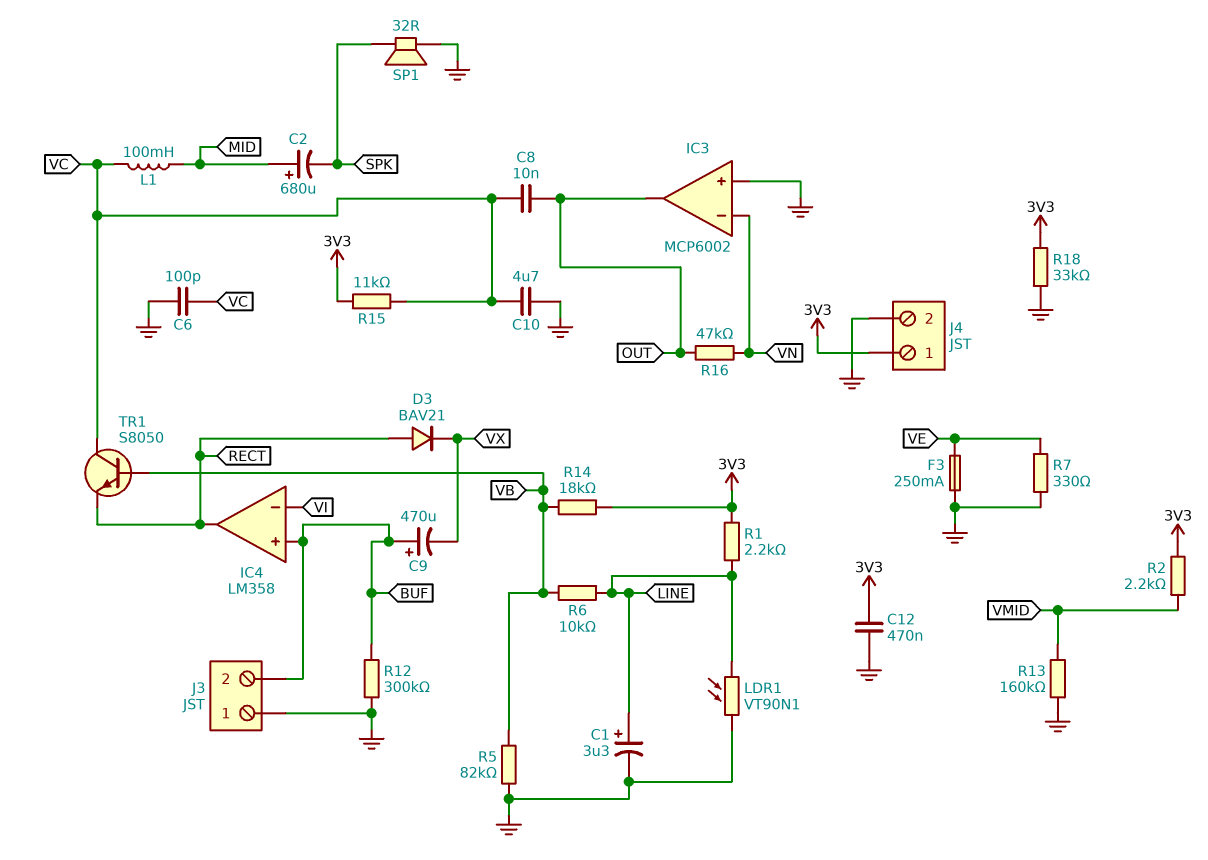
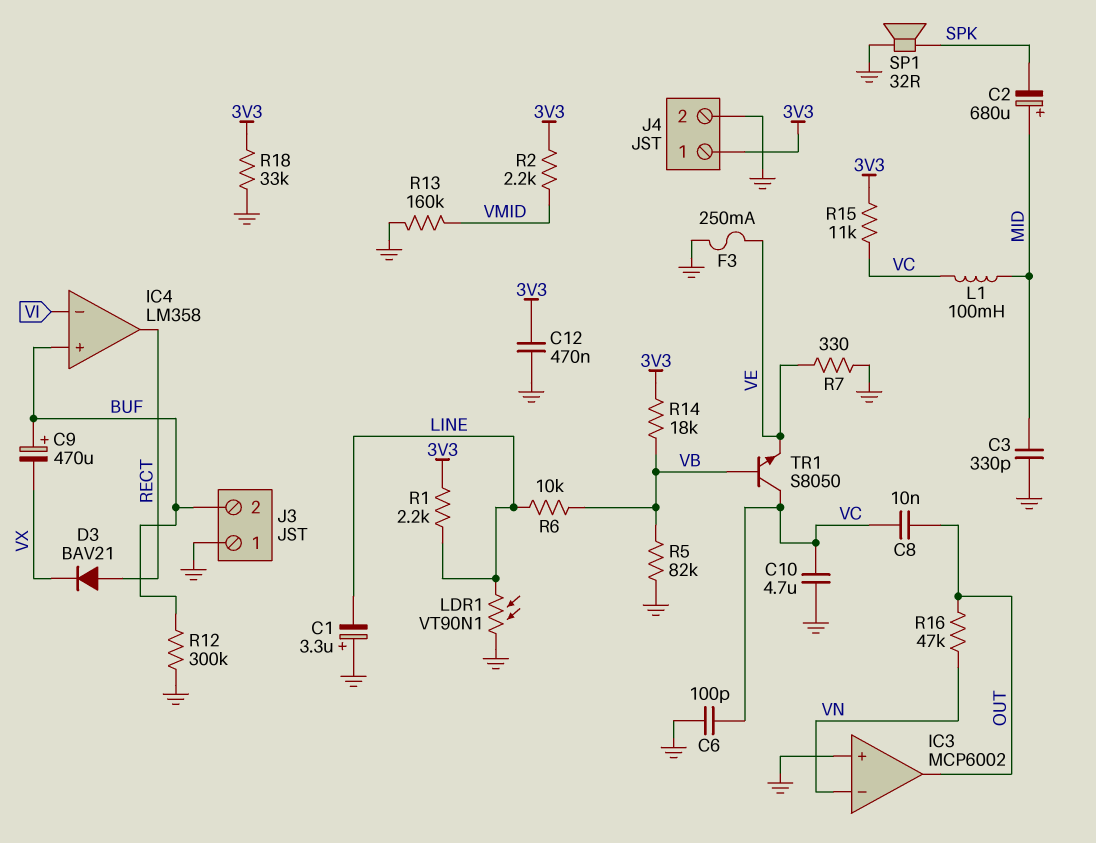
C1: 3.3uF (plus LINE, minus GND) -> 3.3uF (plus GND, minus LINE)
C3: none -> 330pF (GND, MID)
TR1: NPN S8050 (B VB, C VC, E RECT) -> NPN S8050 (B VB, C VC, E VE)

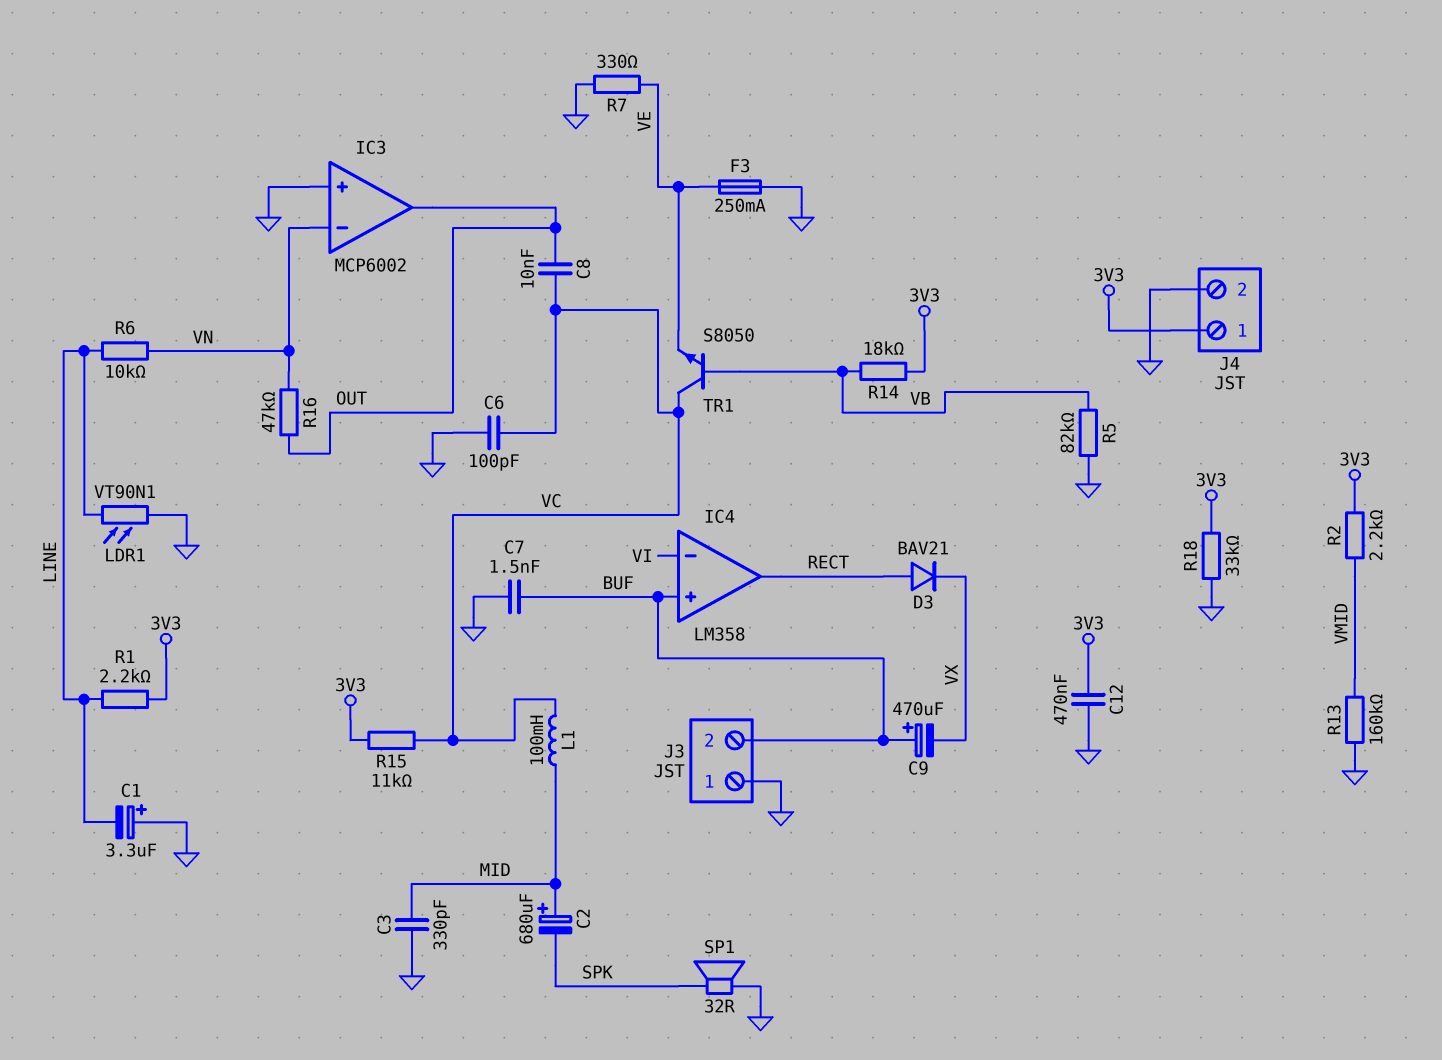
C7: none -> 1.5nF (BUF, GND)
C10: 4.7uF (GND, VC) -> none
R6: 10k (LINE, VB) -> 10k (LINE, VN)
R12: 300k (BUF, GND) -> none

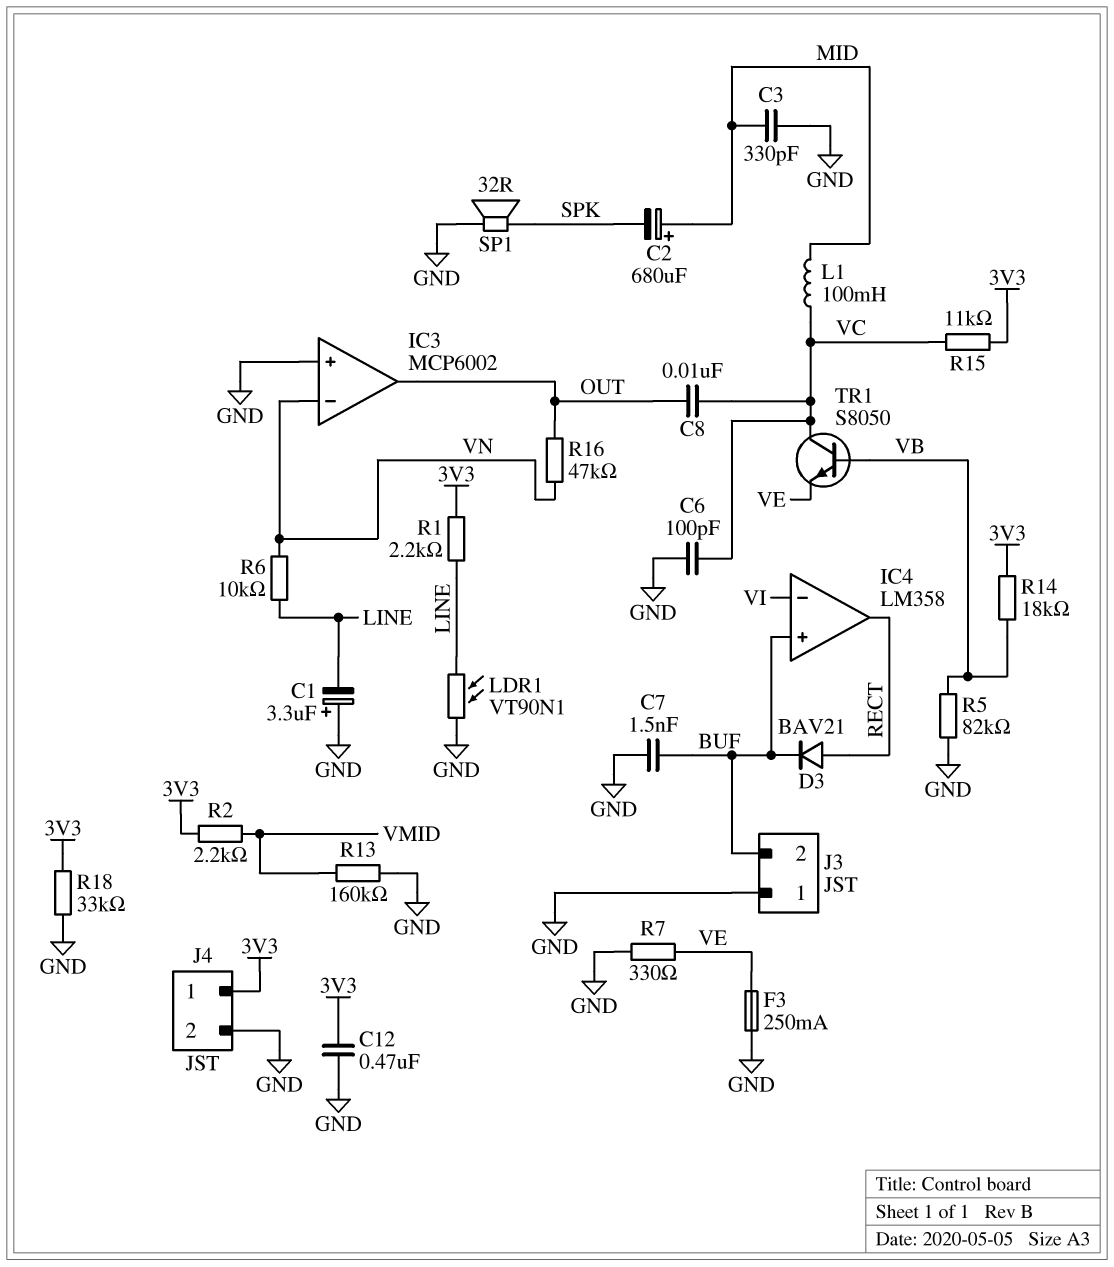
C9: 470uF (plus BUF, minus VX) -> none
D3: diode BAV21 (A RECT, K VX) -> diode BAV21 (A RECT, K BUF)

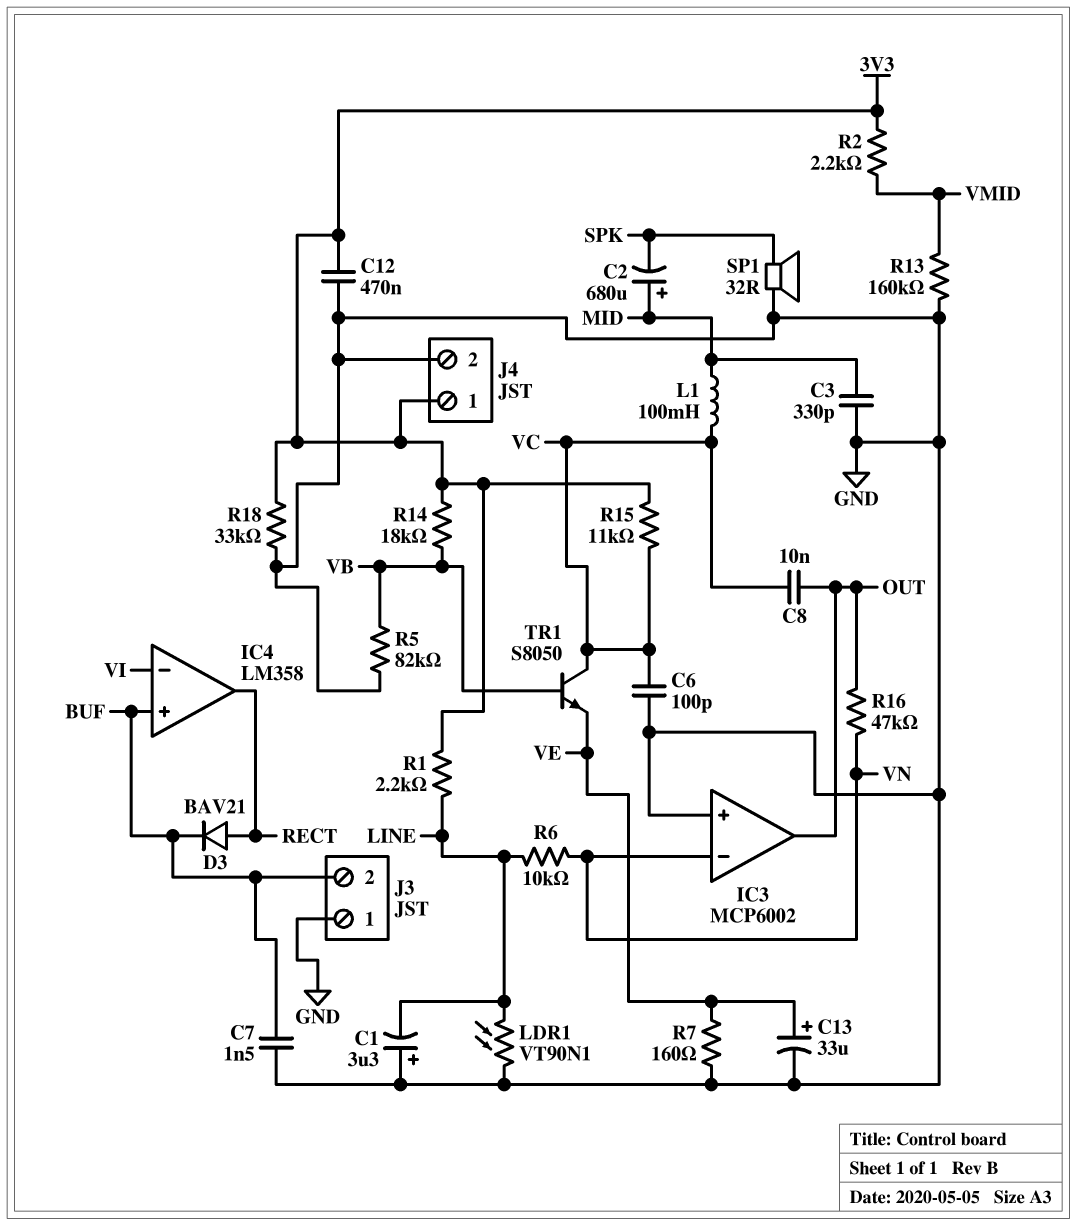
C13: none -> 33uF (plus VE, minus GND)
F3: 250mA (GND, VE) -> none
R7: 330 (GND, VE) -> 160 (GND, VE)

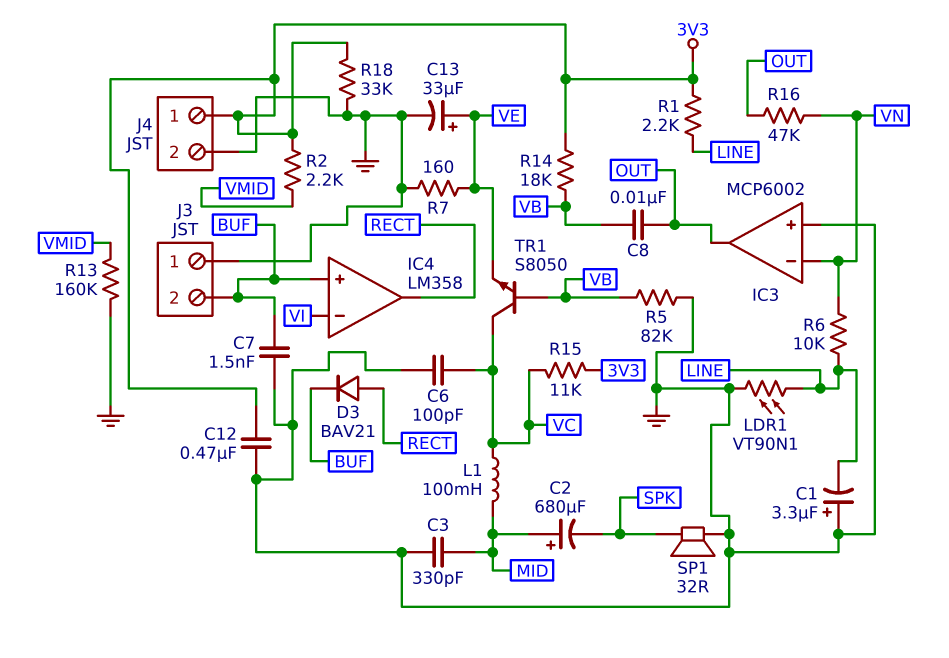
C8: 10nF (OUT, VC) -> 10nF (OUT, VB)

